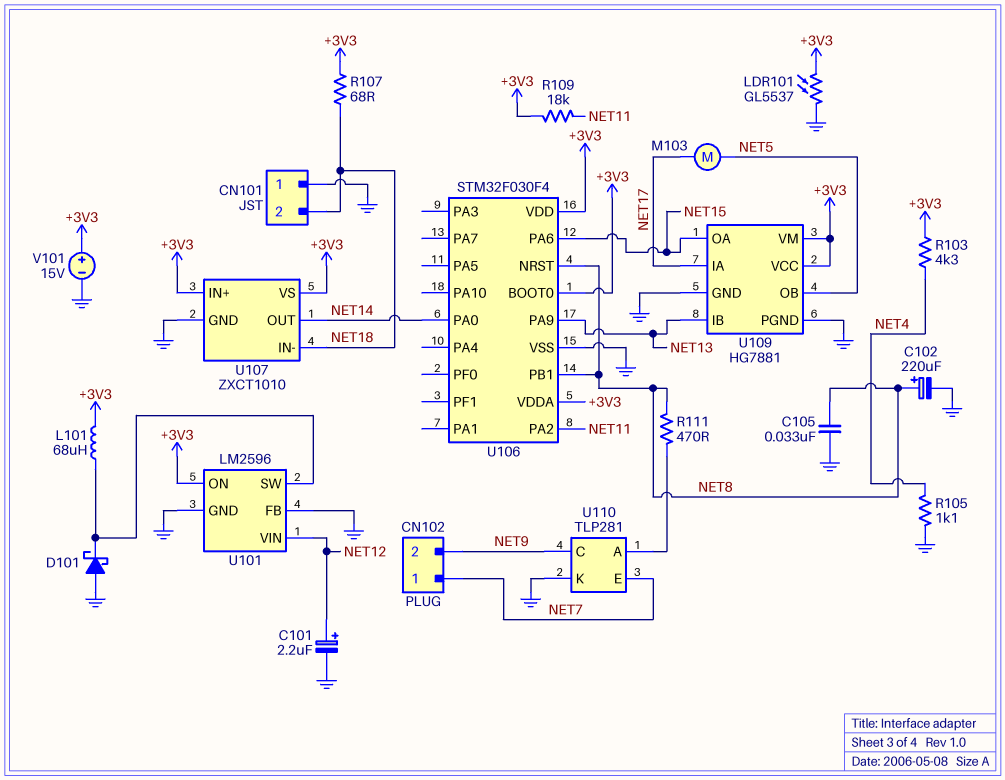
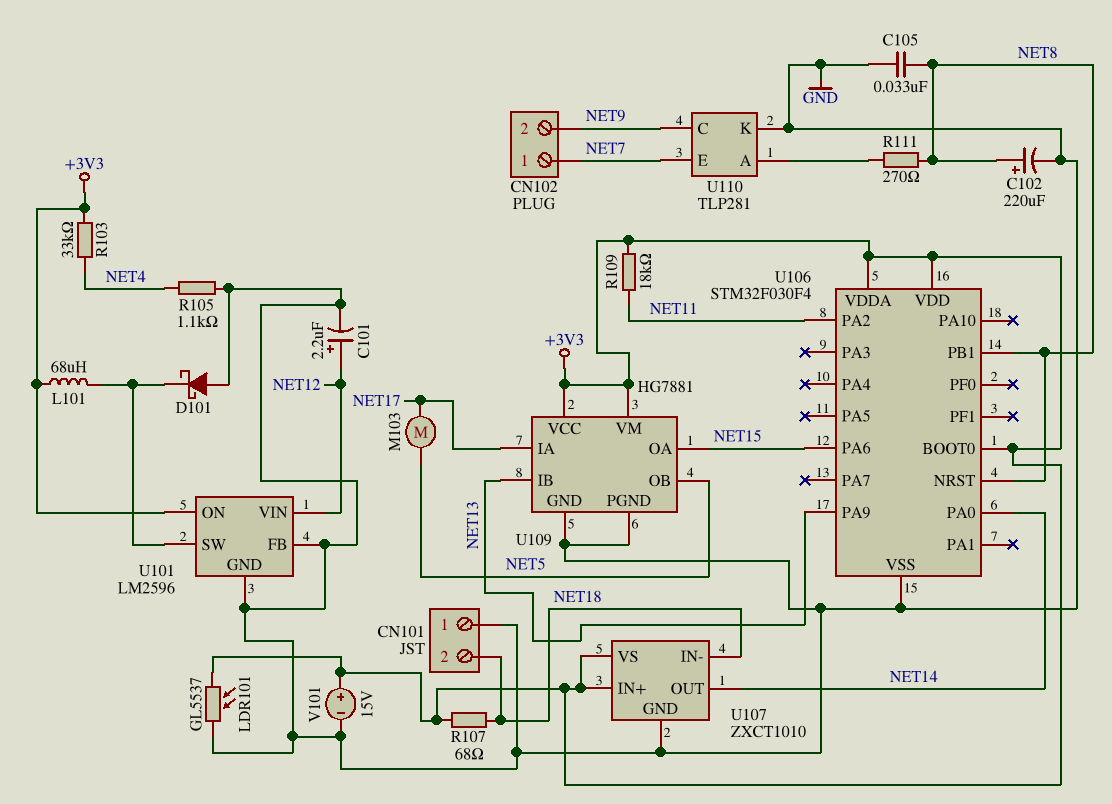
R103: 4.3k (+3V3, NET4) -> 33k (+3V3, NET4)
R111: 470 (NET8, U110/A) -> 270 (NET8, U110/A)

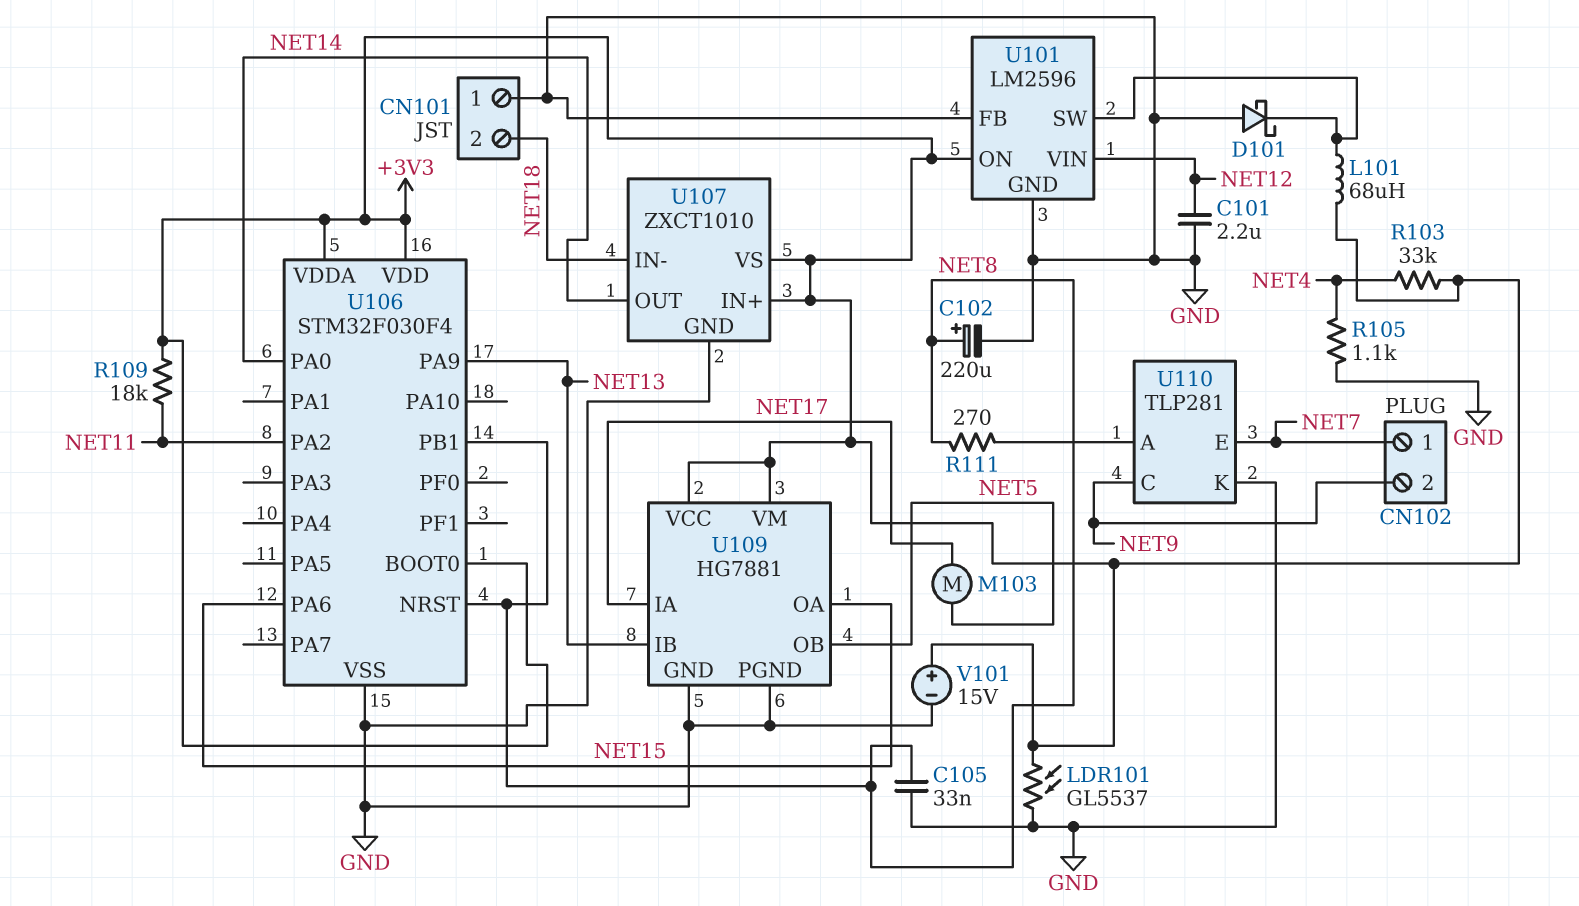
C101: 2.2uF (plus NET12, minus GND) -> 2.2uF (GND, NET12)
R107: 68 (+3V3, NET18) -> none

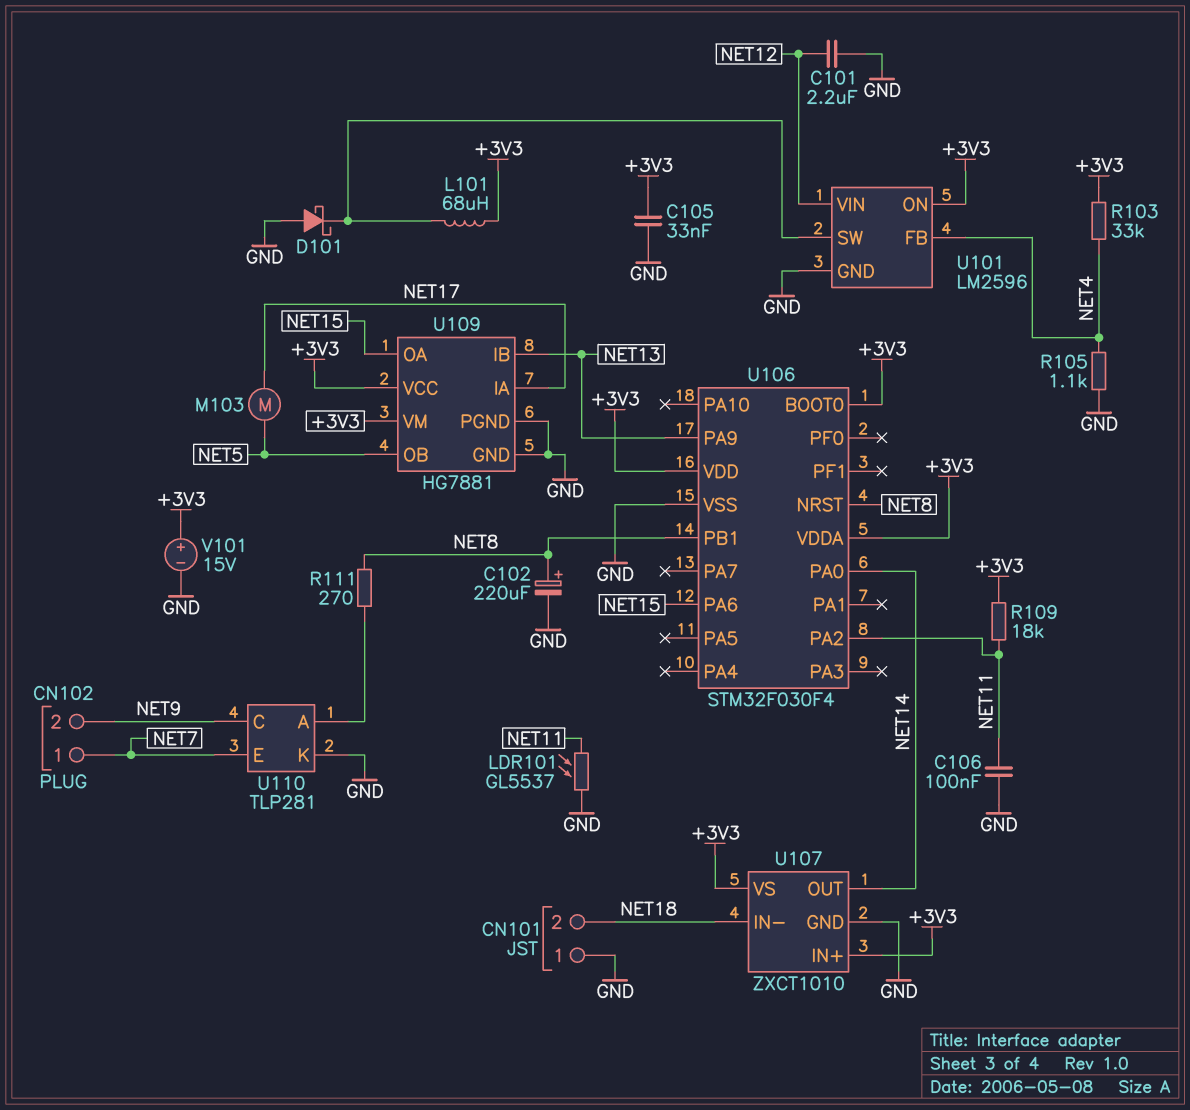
C105: 33nF (GND, NET8) -> 33nF (+3V3, GND)
C106: none -> 100nF (GND, NET11)
LDR101: GL5537 (+3V3, GND) -> GL5537 (GND, NET11)
U101 pin FB: GND -> NET4

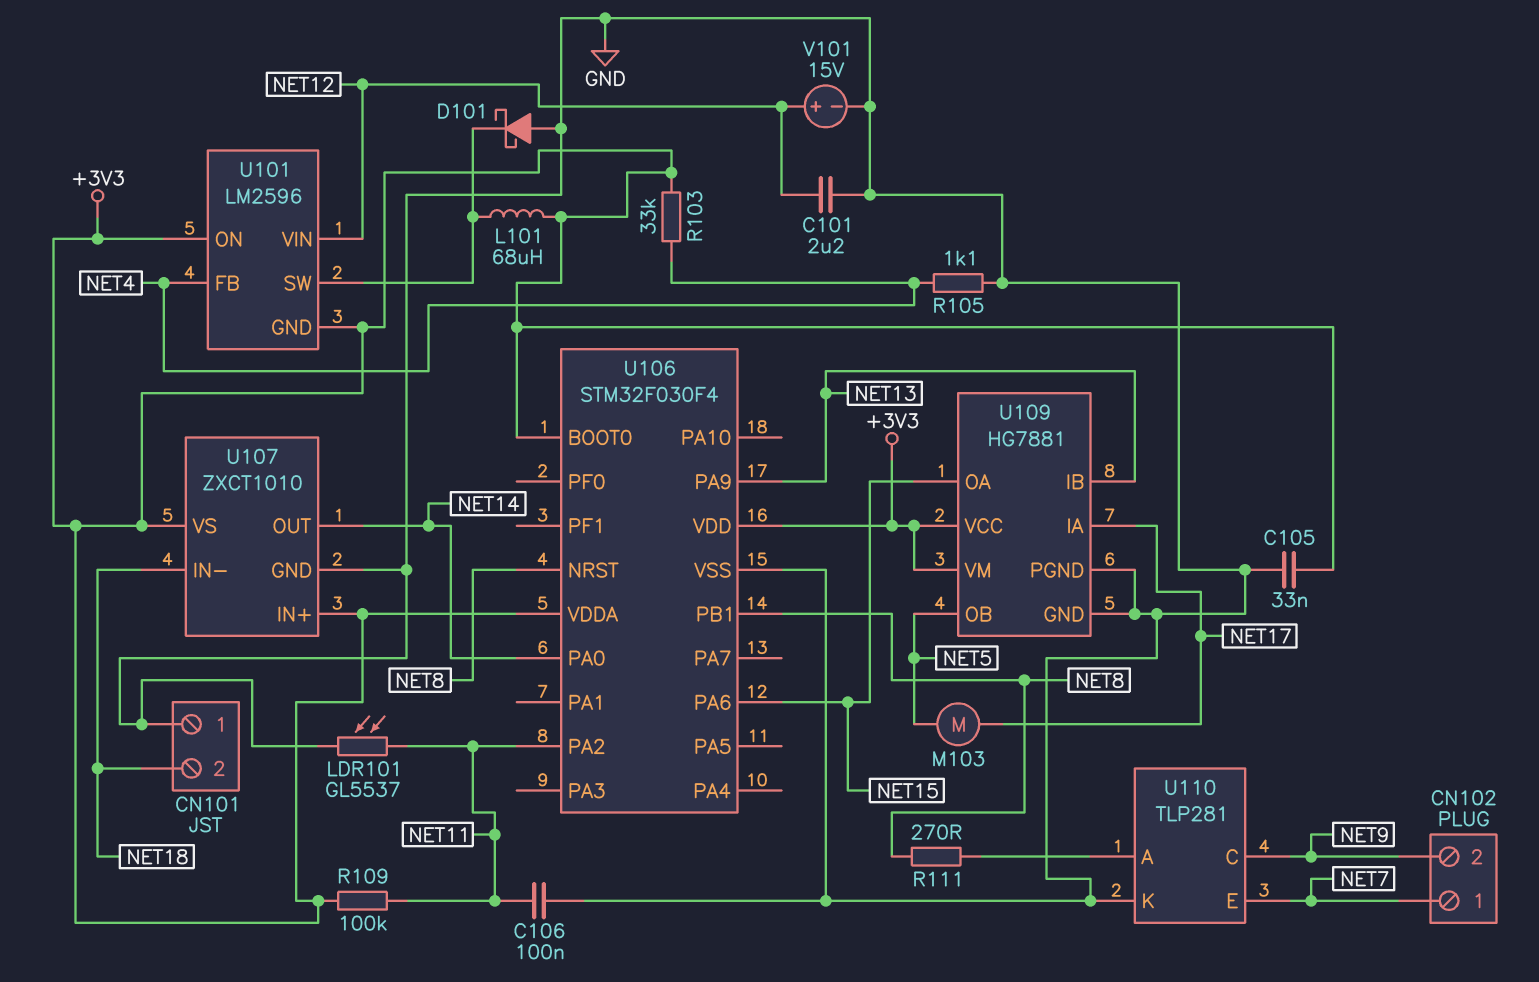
C102: 220uF (plus NET8, minus GND) -> none
R109: 18k (+3V3, NET11) -> 100k (+3V3, NET11)
U101 pin GND: GND -> +3V3
V101: 15V (plus +3V3, minus GND) -> 15V (plus NET12, minus GND)

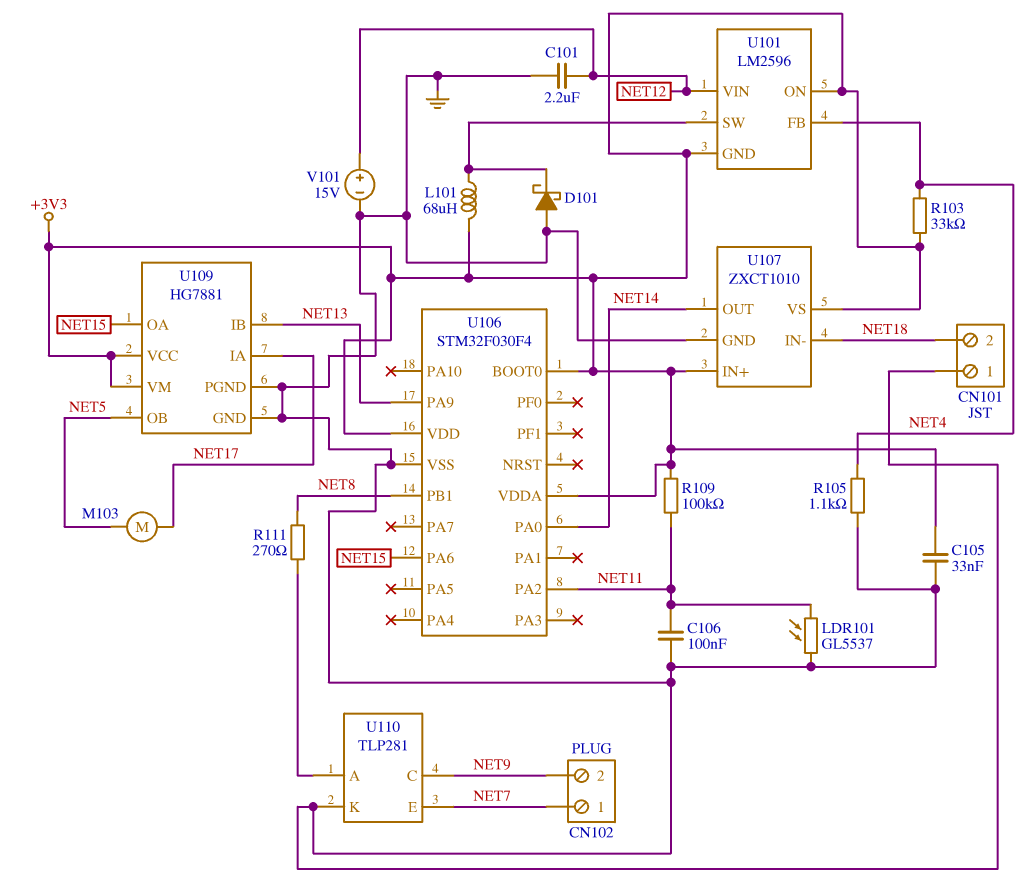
U106 pin NRST: NET8 -> none

